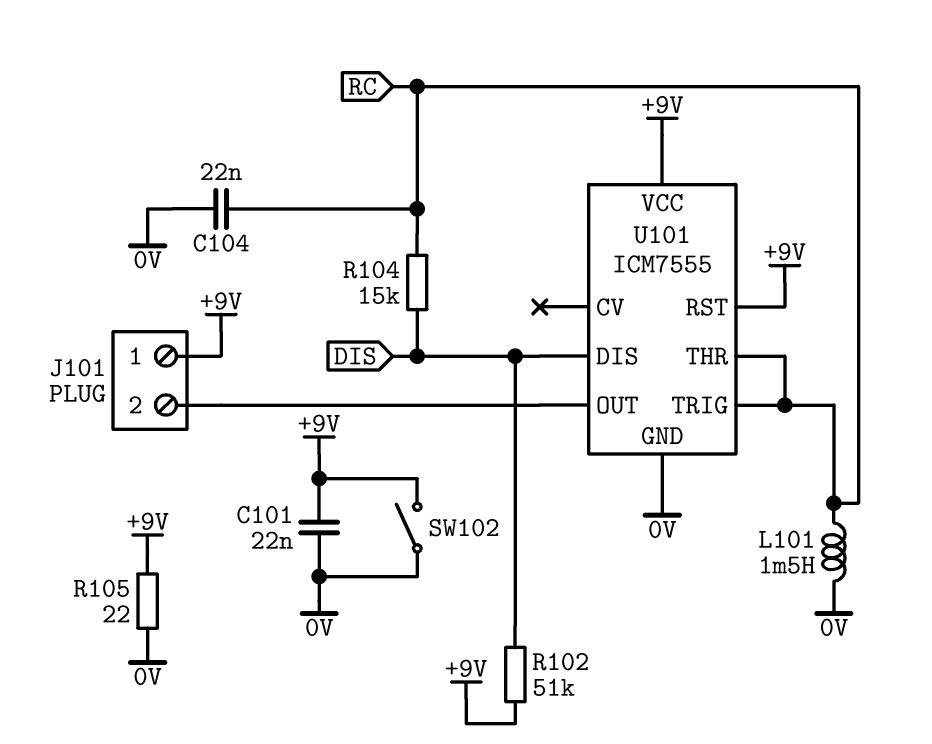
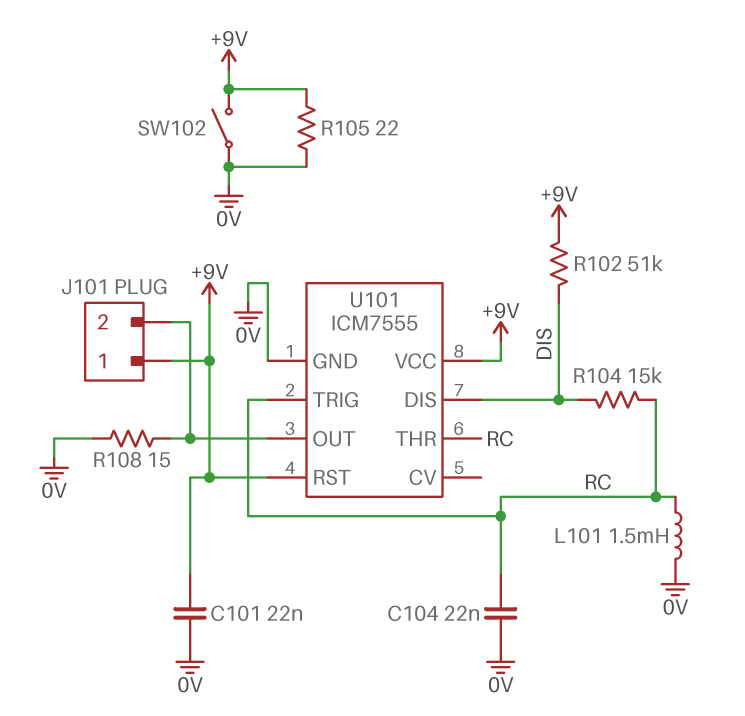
R108: none -> 15 (0V, J101/2)

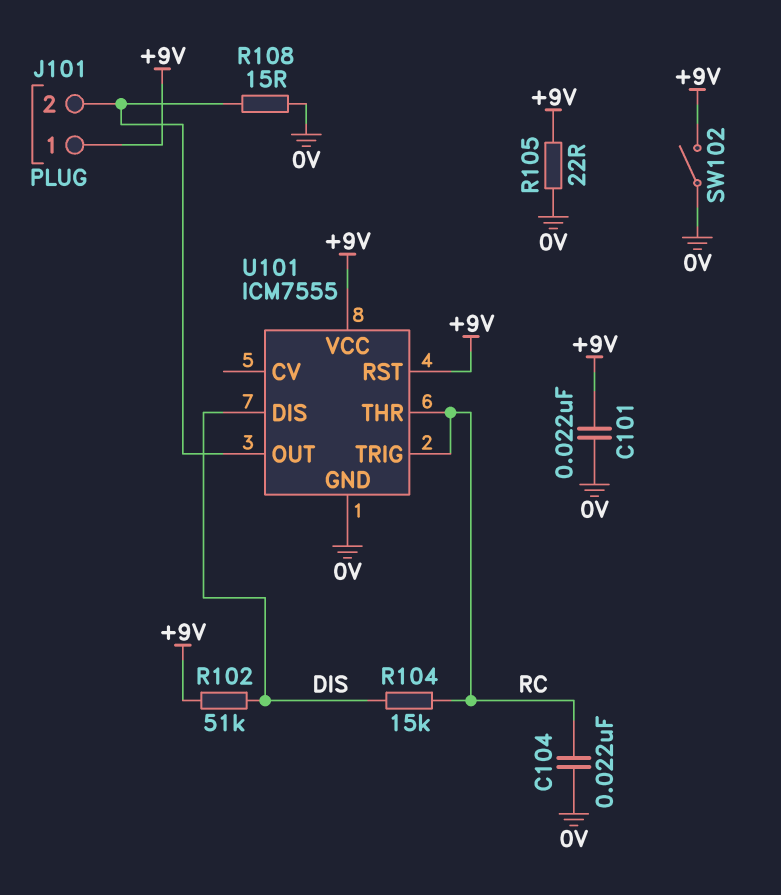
L101: 1.5mH (0V, RC) -> none

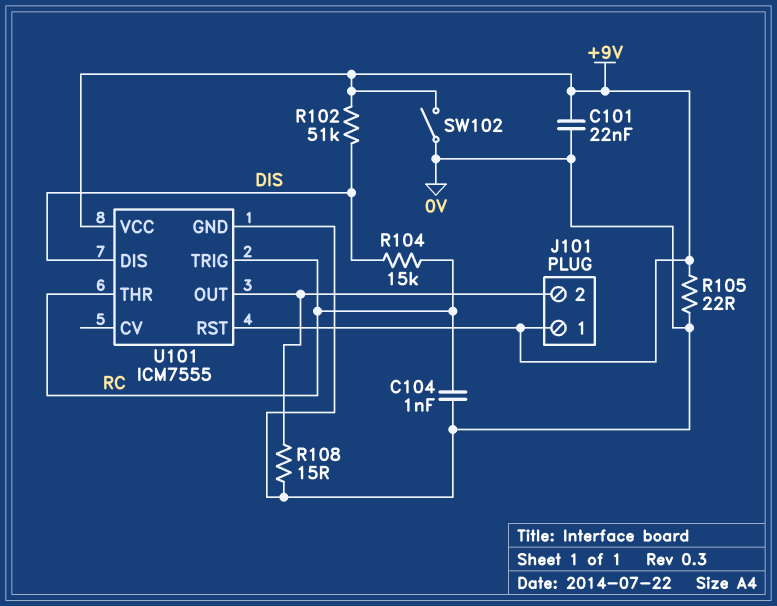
C104: 22nF (0V, RC) -> 1nF (0V, RC)

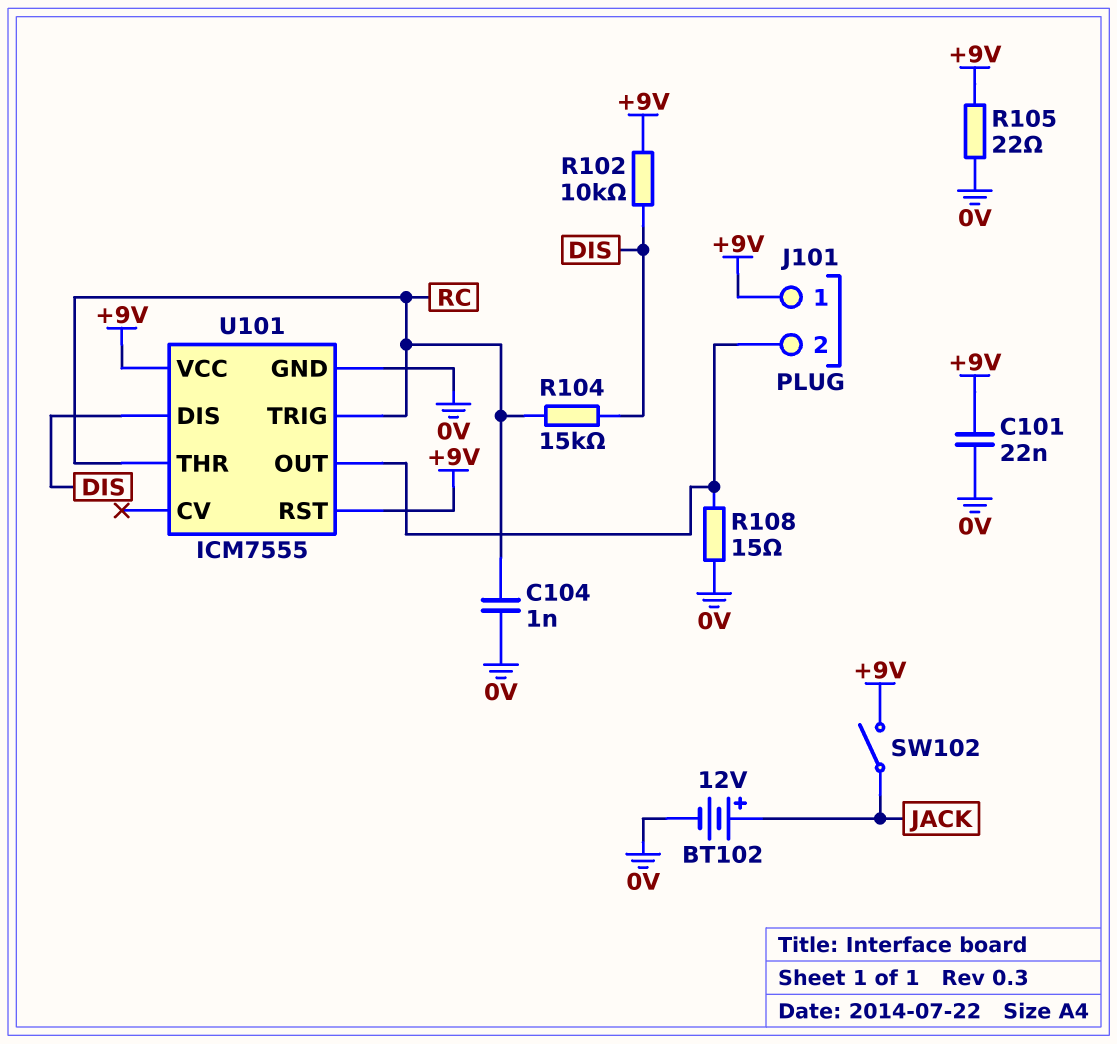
BT102: none -> 12V (plus JACK, minus 0V)
R102: 51k (+9V, DIS) -> 10k (+9V, DIS)
SW102: switch (+9V, 0V) -> switch (+9V, JACK)

